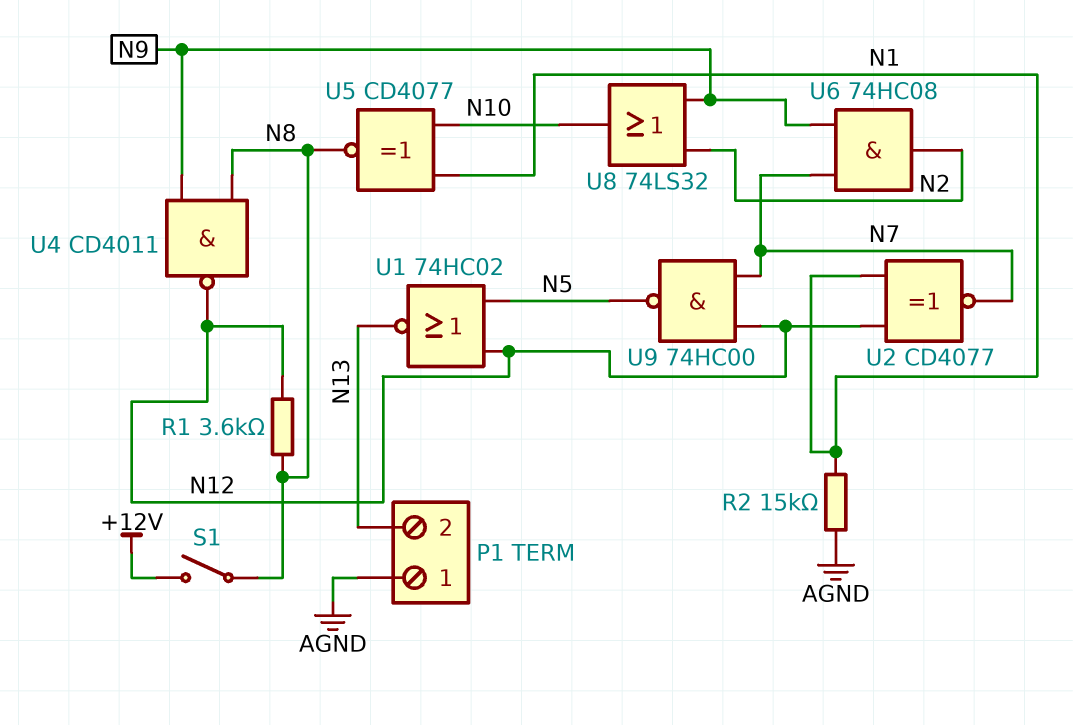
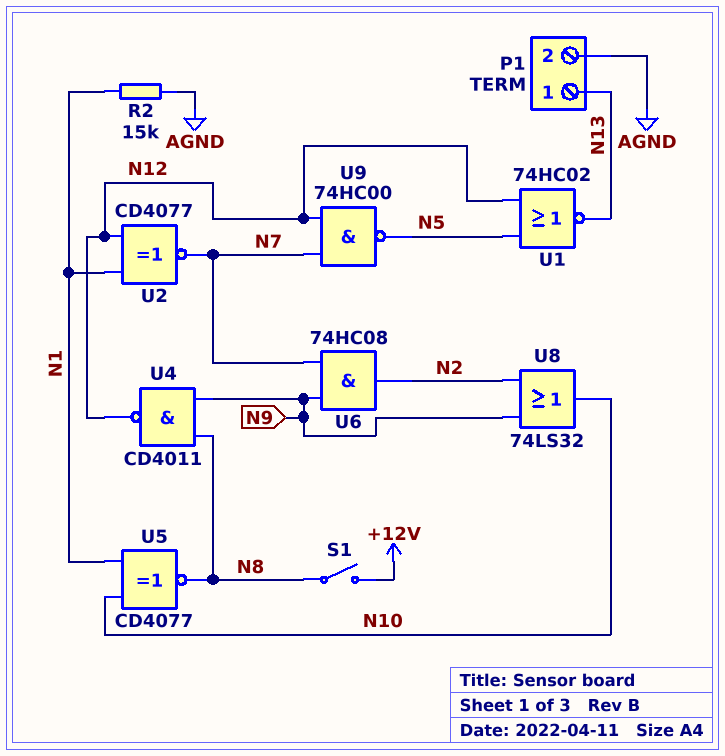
P1 pin 1: AGND -> N13
P1 pin 2: N13 -> AGND
R1: 3.6k (N8, N12) -> none

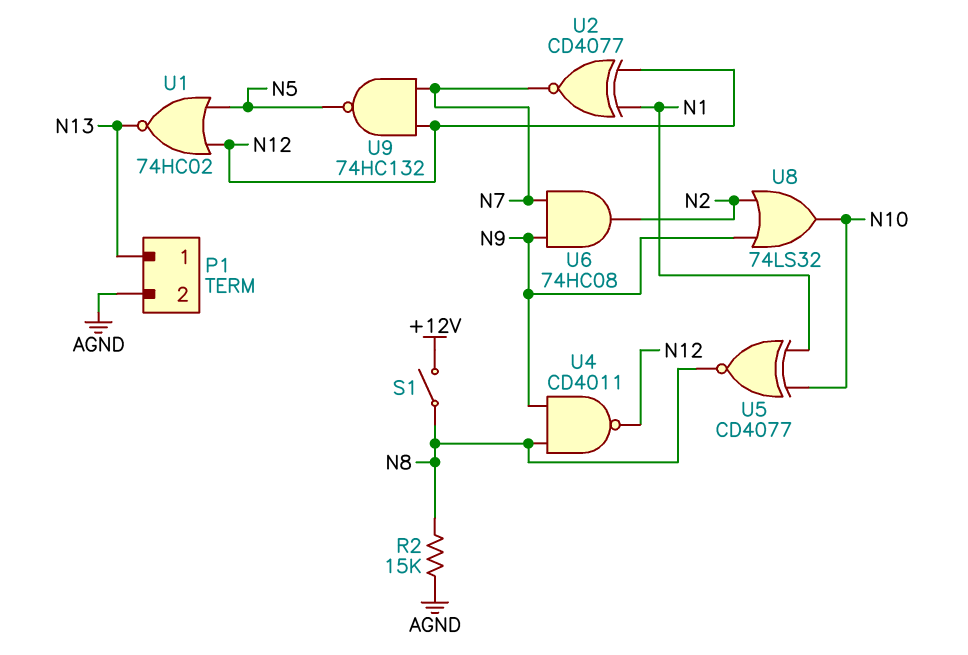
R2: 15k (AGND, N1) -> 15k (AGND, N8)
U9: NAND 74HC00 (in N7, in N12, out N5) -> NAND 74HC132 (in N7, in N12, out N5)

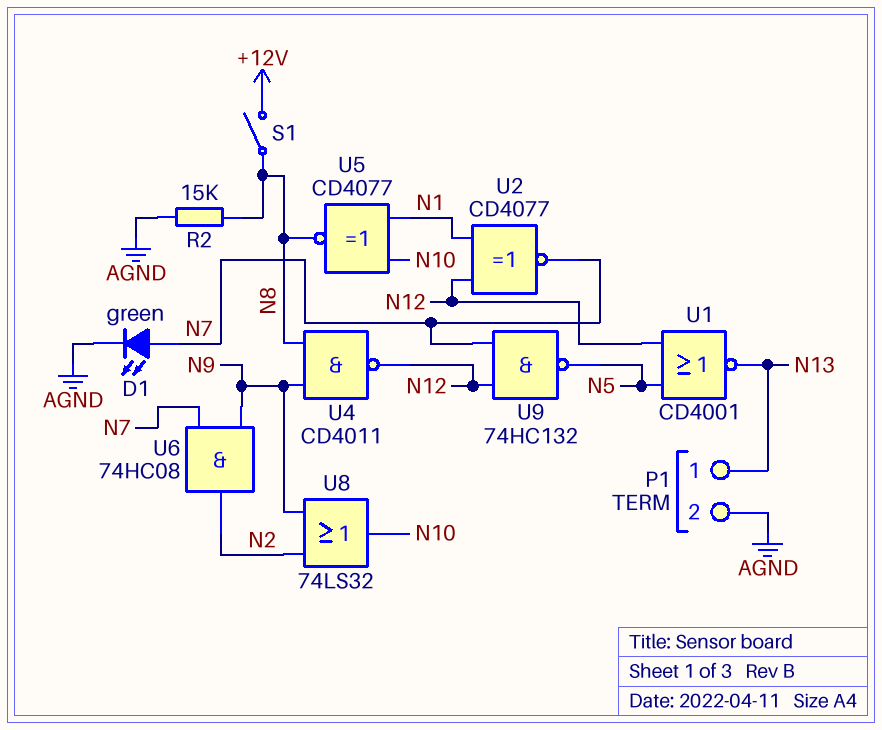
D1: none -> LED green (A N7, K AGND)
U1: NOR 74HC02 (in N5, in N12, out N13) -> NOR CD4001 (in N5, in N12, out N13)

